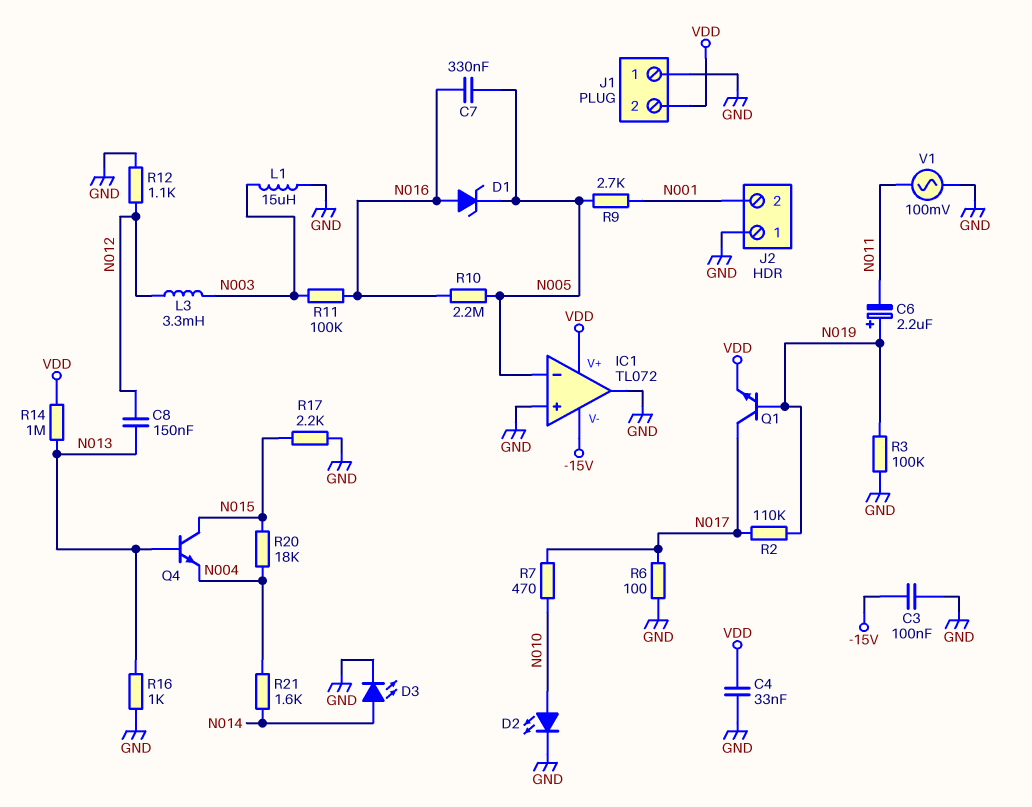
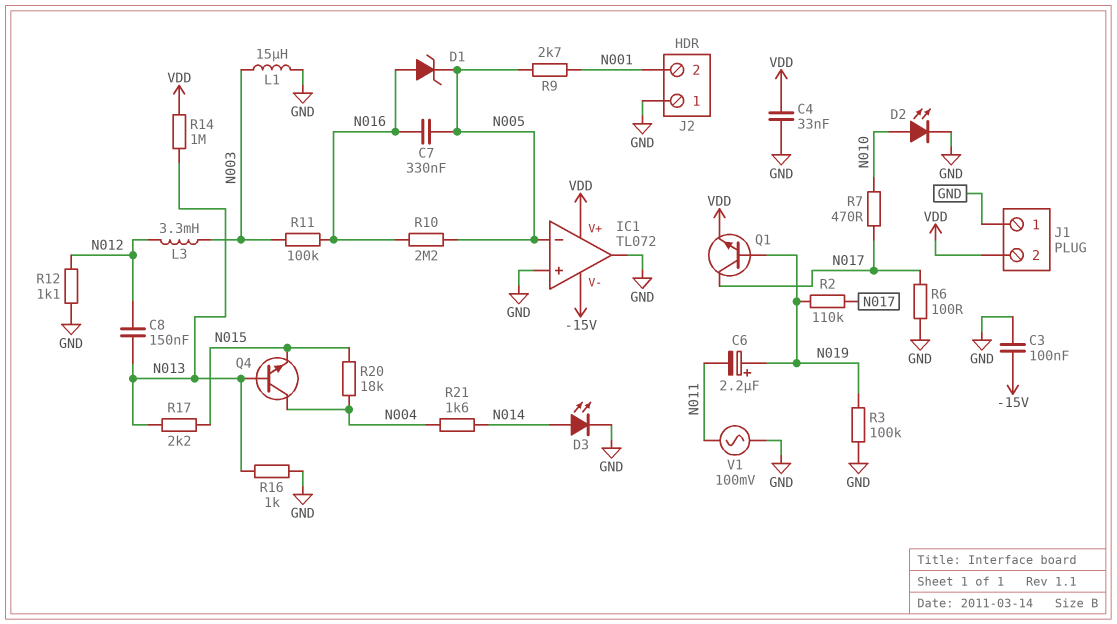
Q4: NPN (B N013, C N015, E N004) -> NPN (B N013, C N004, E N015)
R17: 2.2k (GND, N015) -> 2.2k (N013, N015)

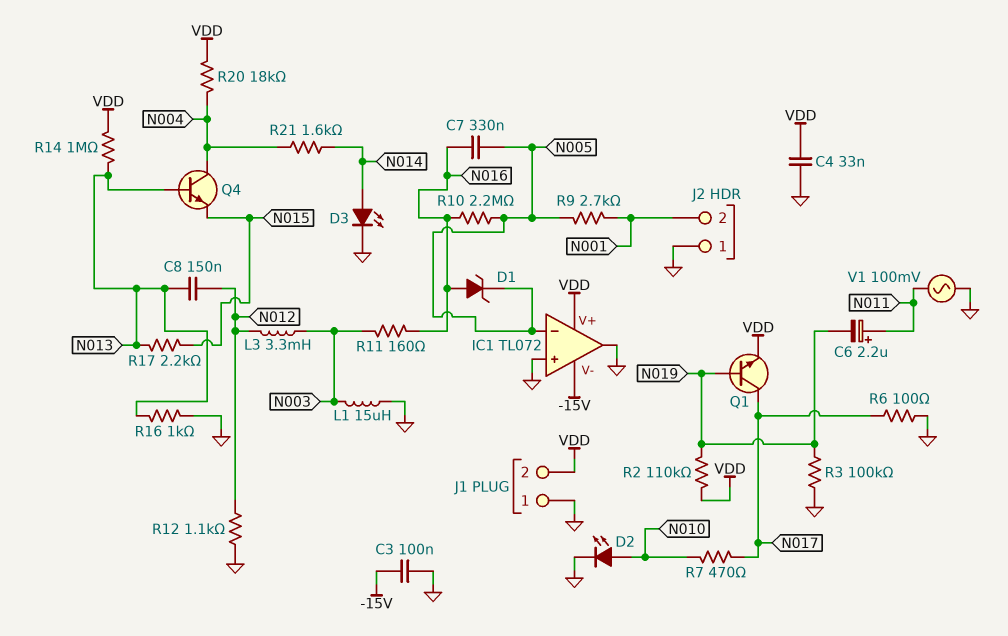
C6: 2.2uF (plus N019, minus N011) -> 2.2uF (plus N011, minus N019)
R2: 110k (N017, N019) -> 110k (N019, VDD)
R11: 100k (N003, N016) -> 160 (N003, N016)
R20: 18k (N004, N015) -> 18k (N004, VDD)

